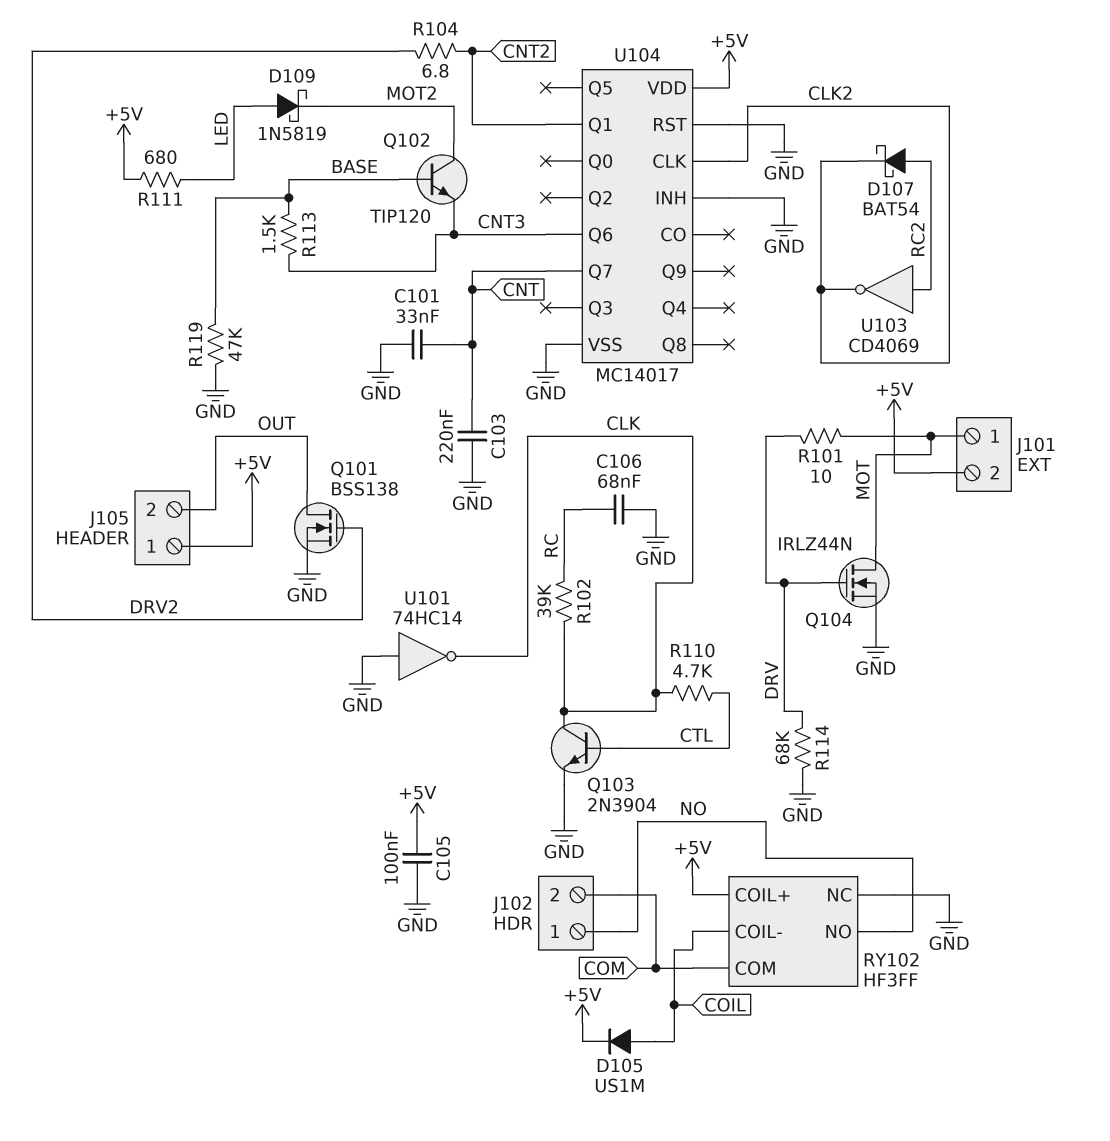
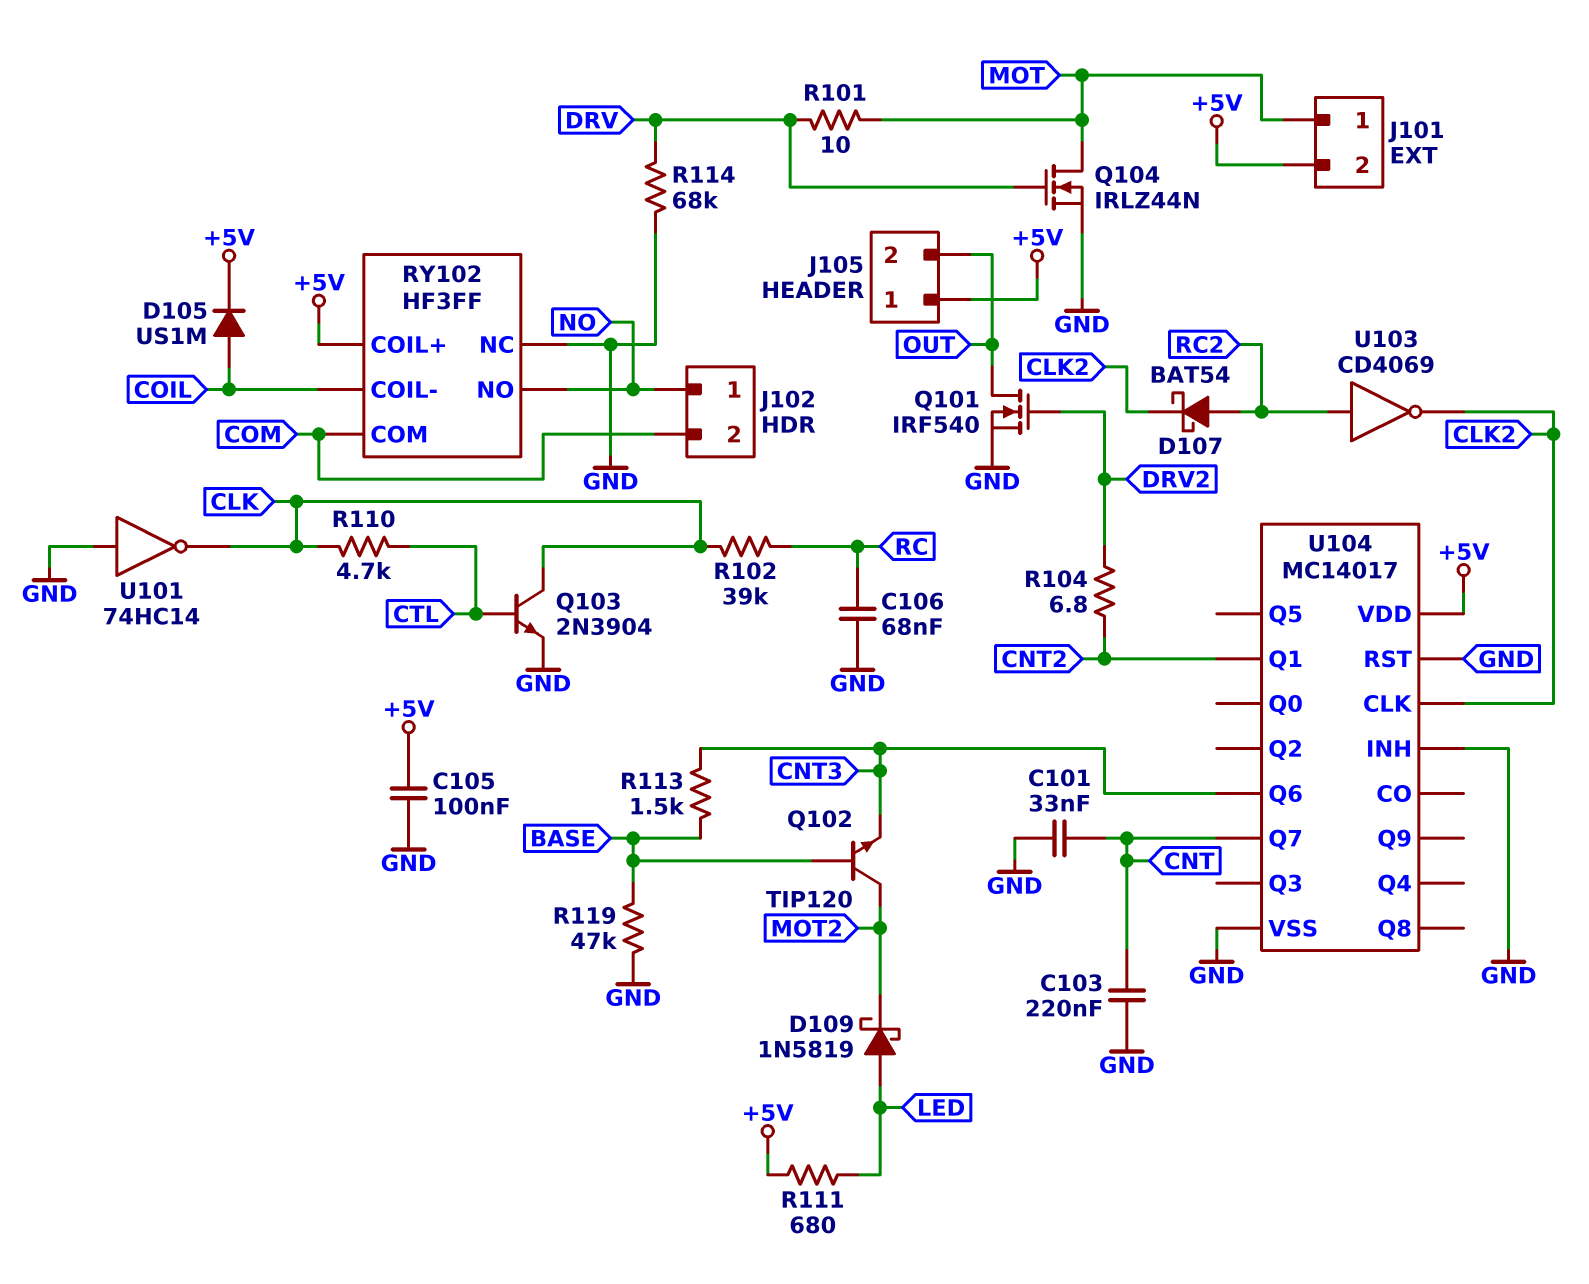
Q101: NMOS BSS138 (G DRV2, D OUT, S GND) -> NMOS IRF540 (G DRV2, D OUT, S GND)

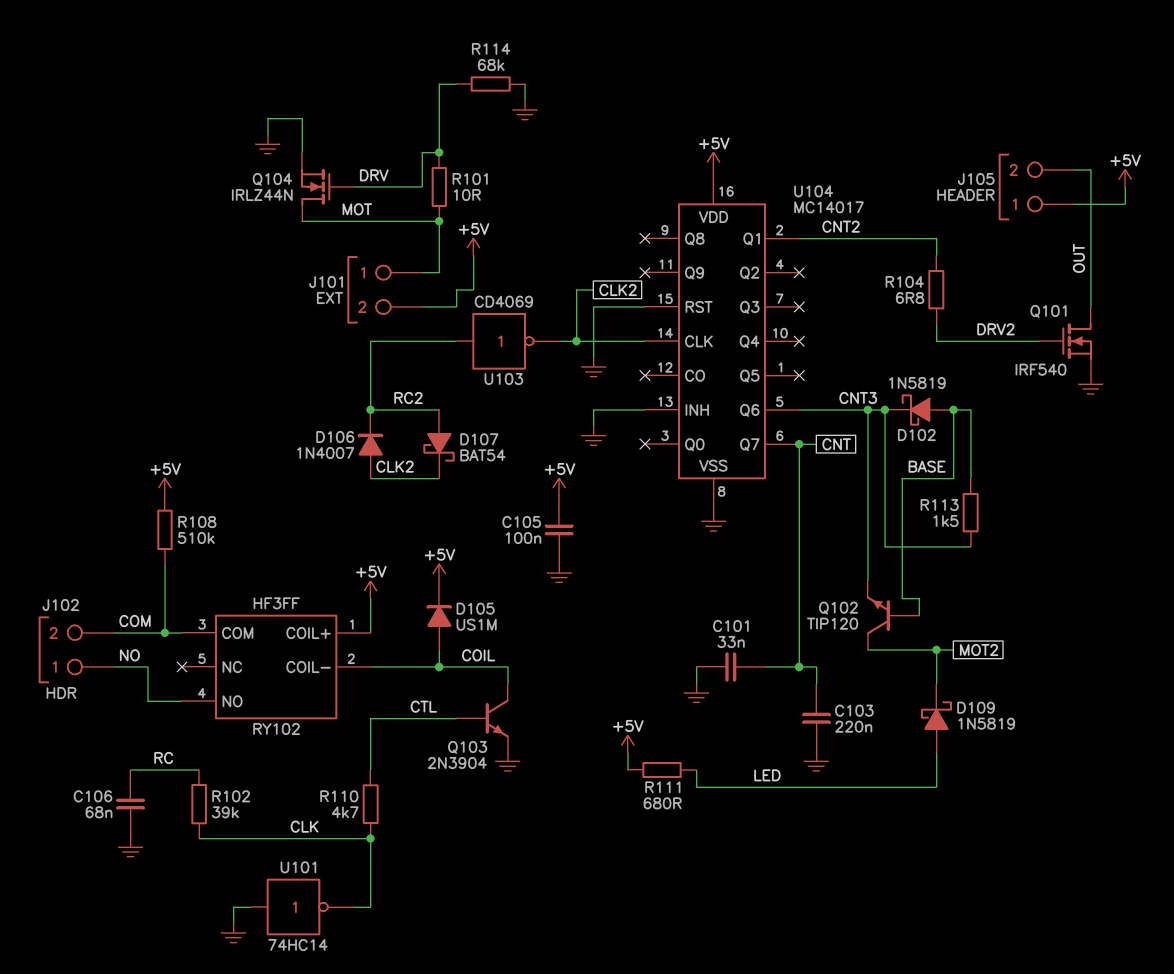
D102: none -> schottky 1N5819 (A BASE, K CNT3)
D106: none -> diode 1N4007 (A CLK2, K RC2)
Q103: NPN 2N3904 (B CTL, C CLK, E GND) -> NPN 2N3904 (B CTL, C COIL, E GND)
R108: none -> 510k (+5V, COM)
R119: 47k (BASE, GND) -> none
RY102 pin NC: GND -> none

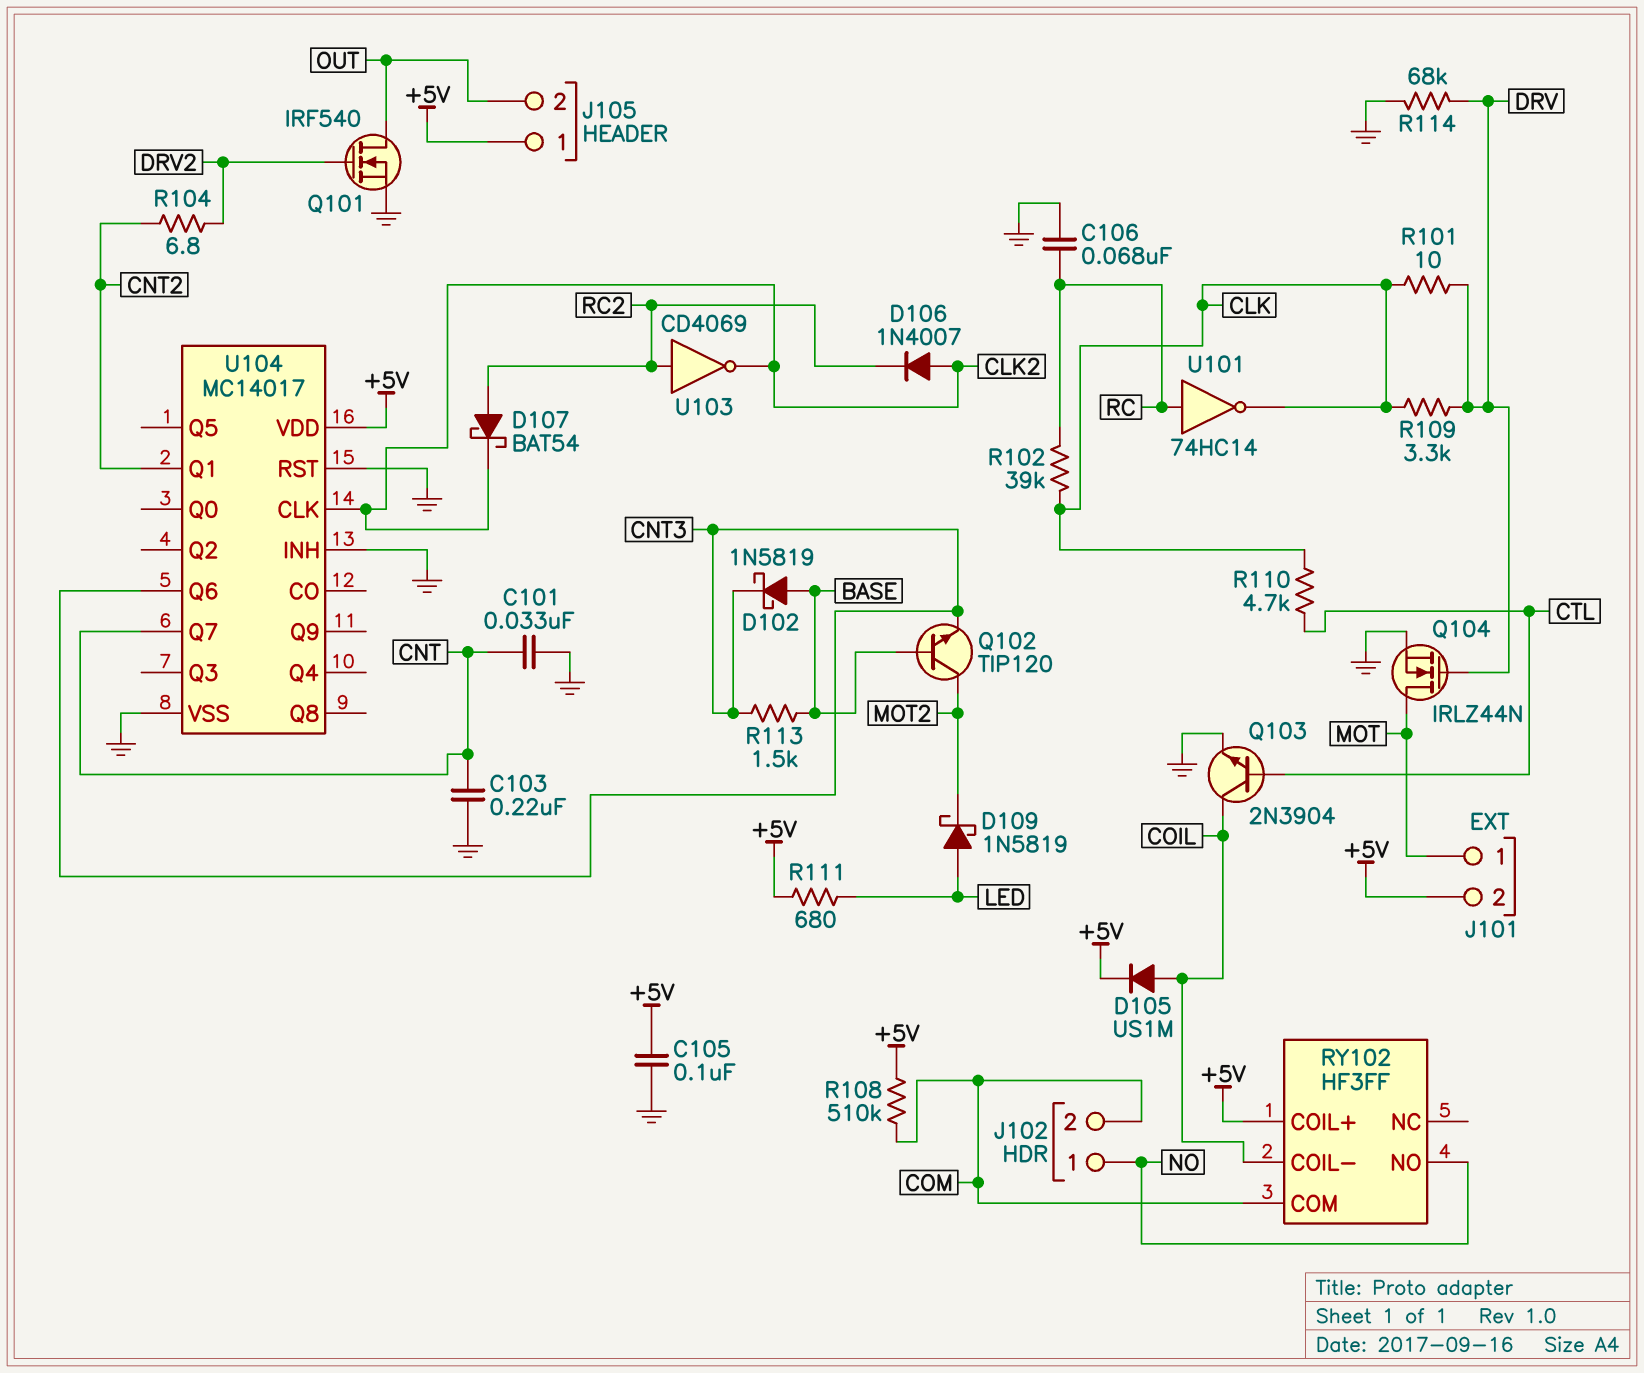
R101: 10 (DRV, MOT) -> 10 (CLK, DRV)
R109: none -> 3.3k (CLK, DRV)
U101: NOT 74HC14 (in GND, out CLK) -> NOT 74HC14 (in RC, out CLK)

